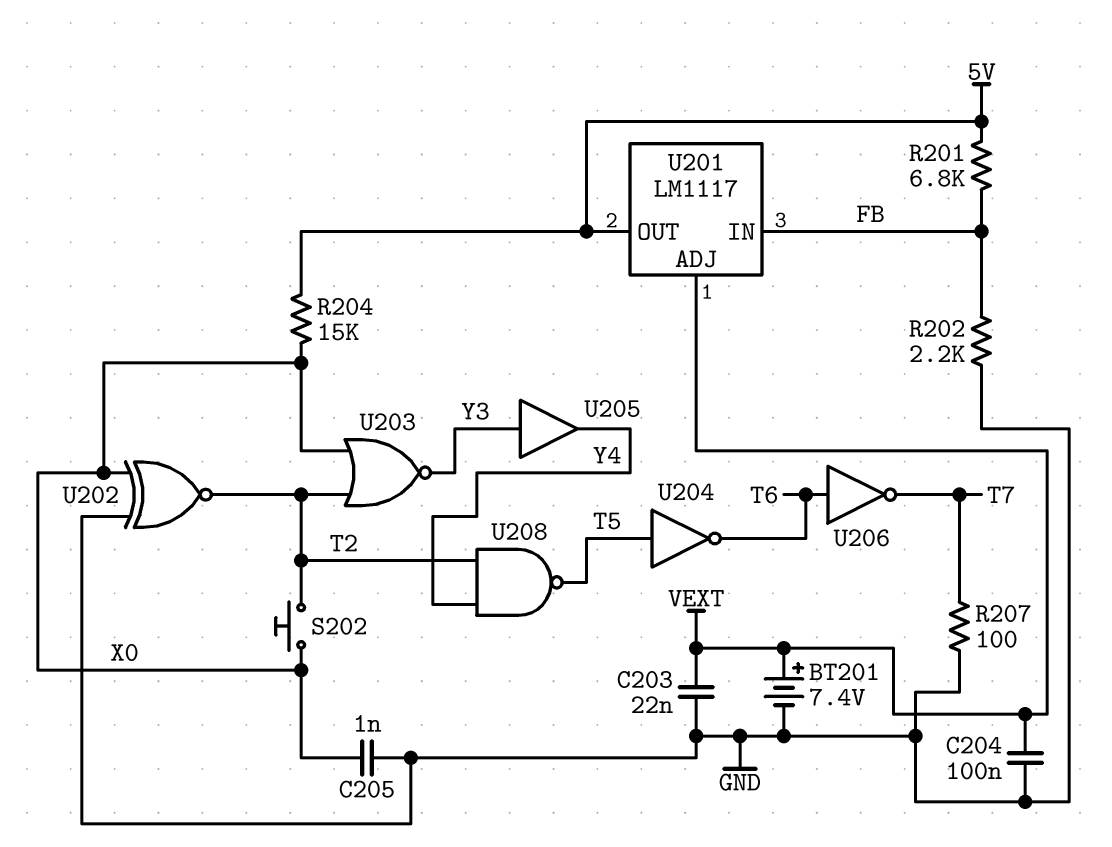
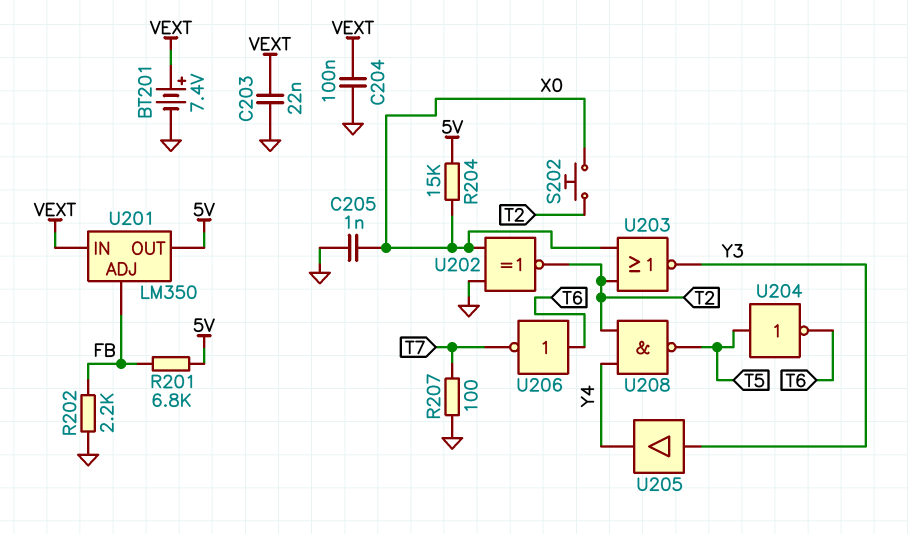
U201: LM1117 -> LM350
U201 pin ADJ: VEXT -> FB
U201 pin IN: FB -> VEXT

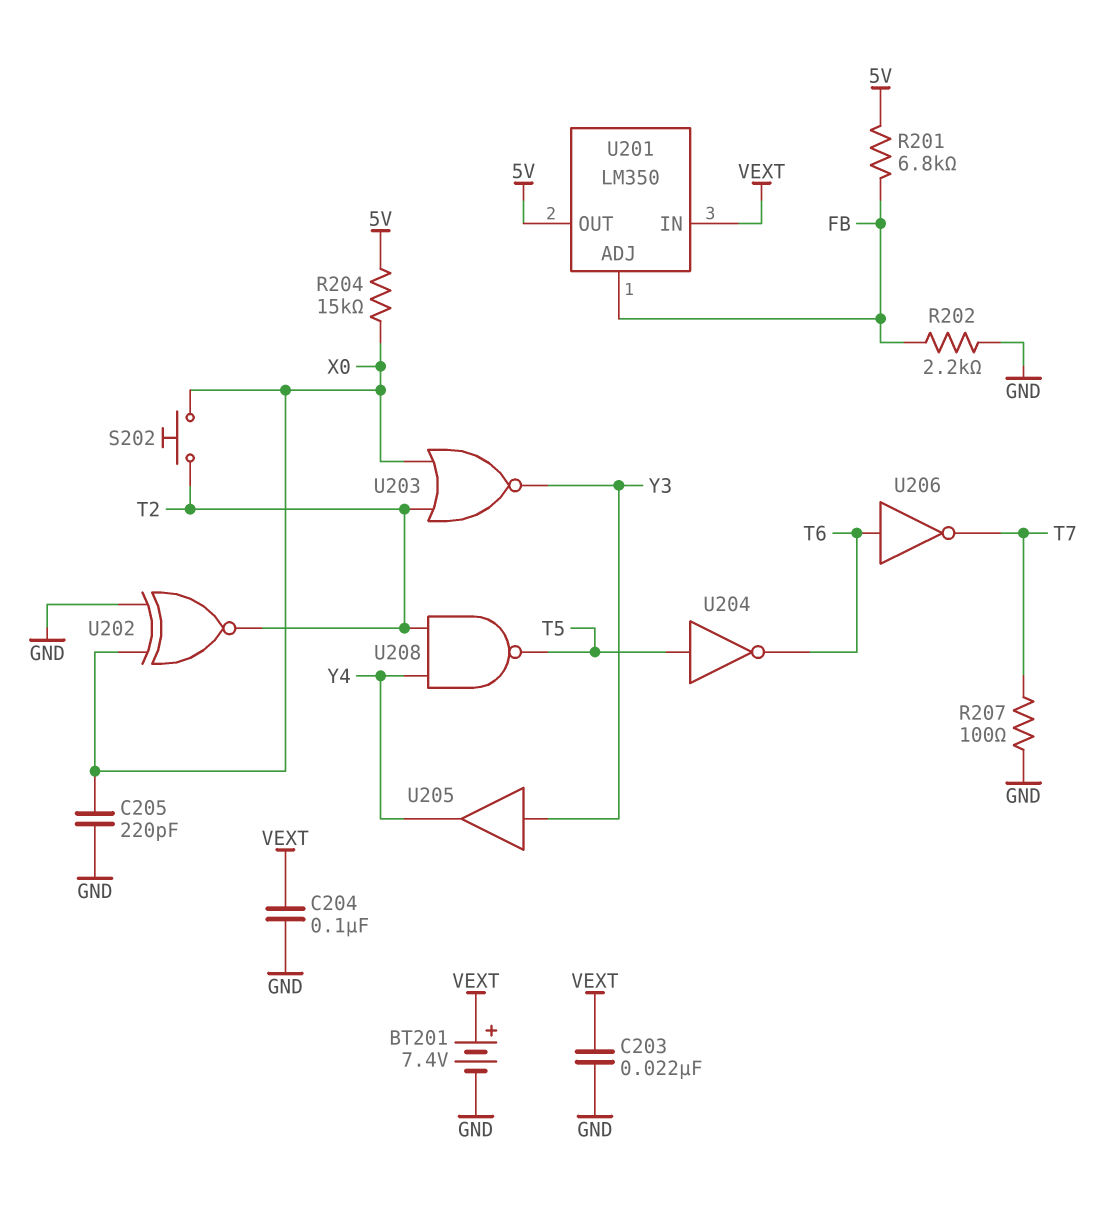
C205: 1nF (GND, X0) -> 220pF (GND, X0)

